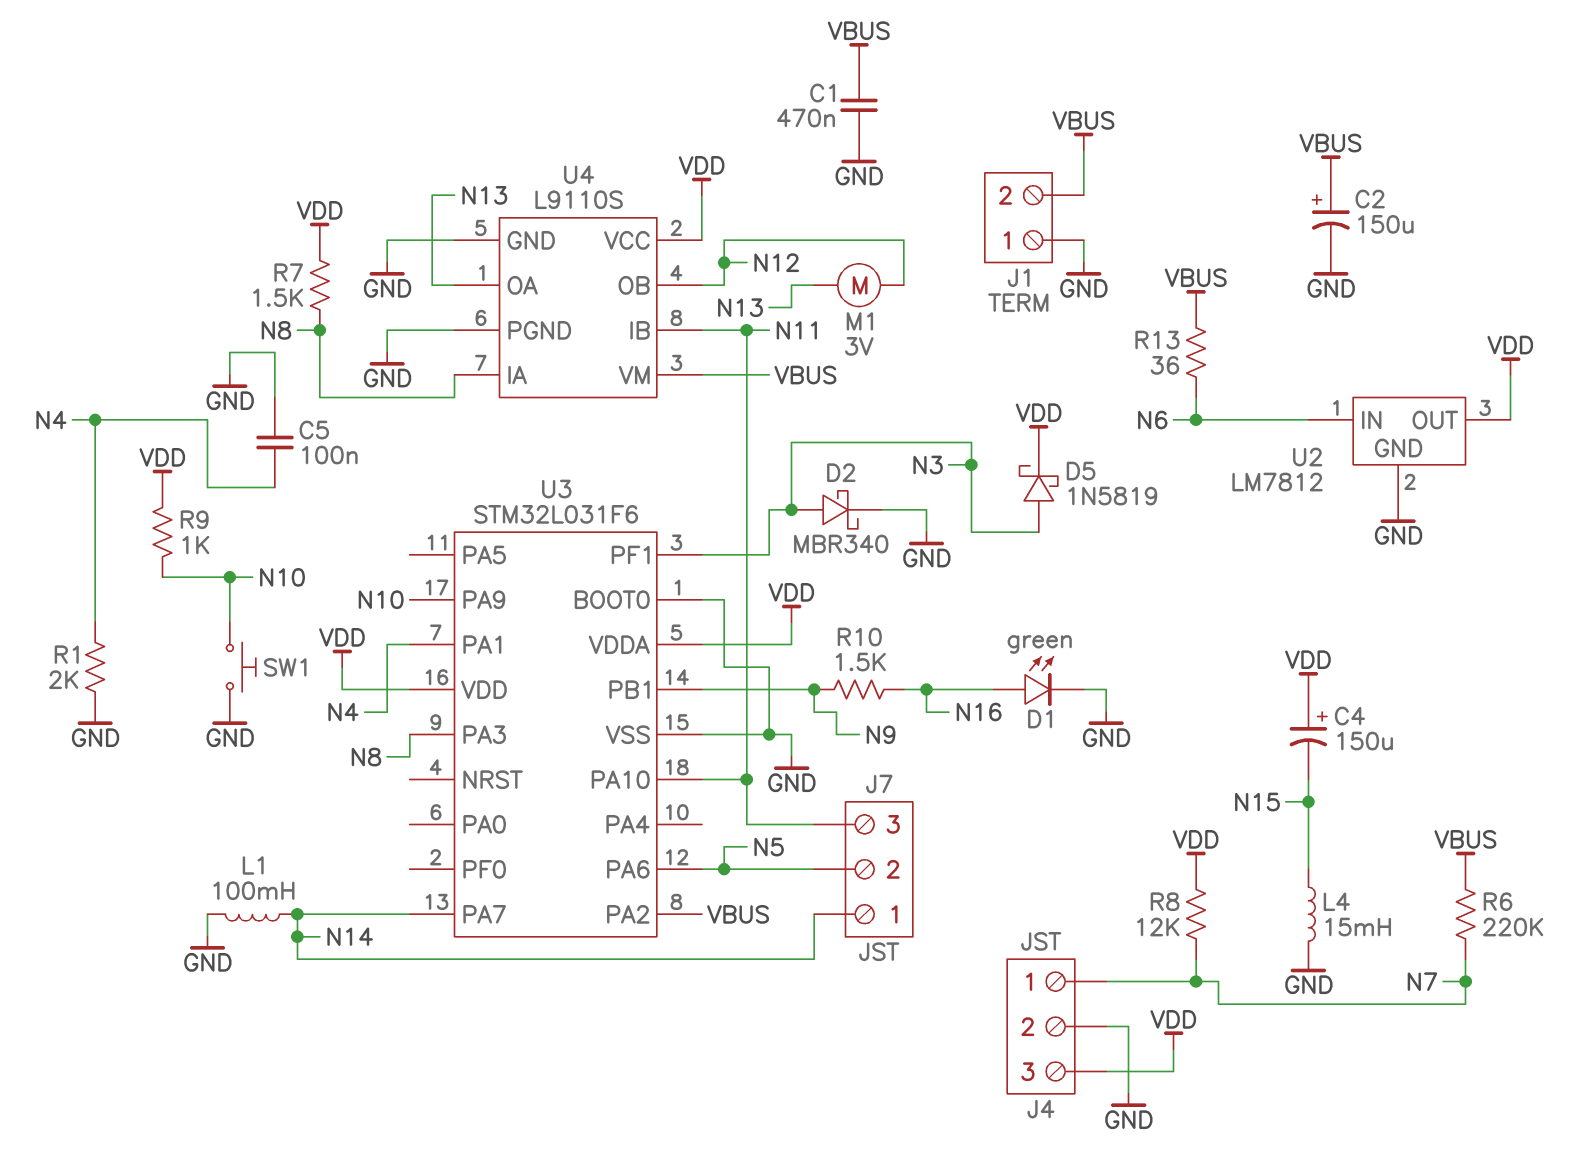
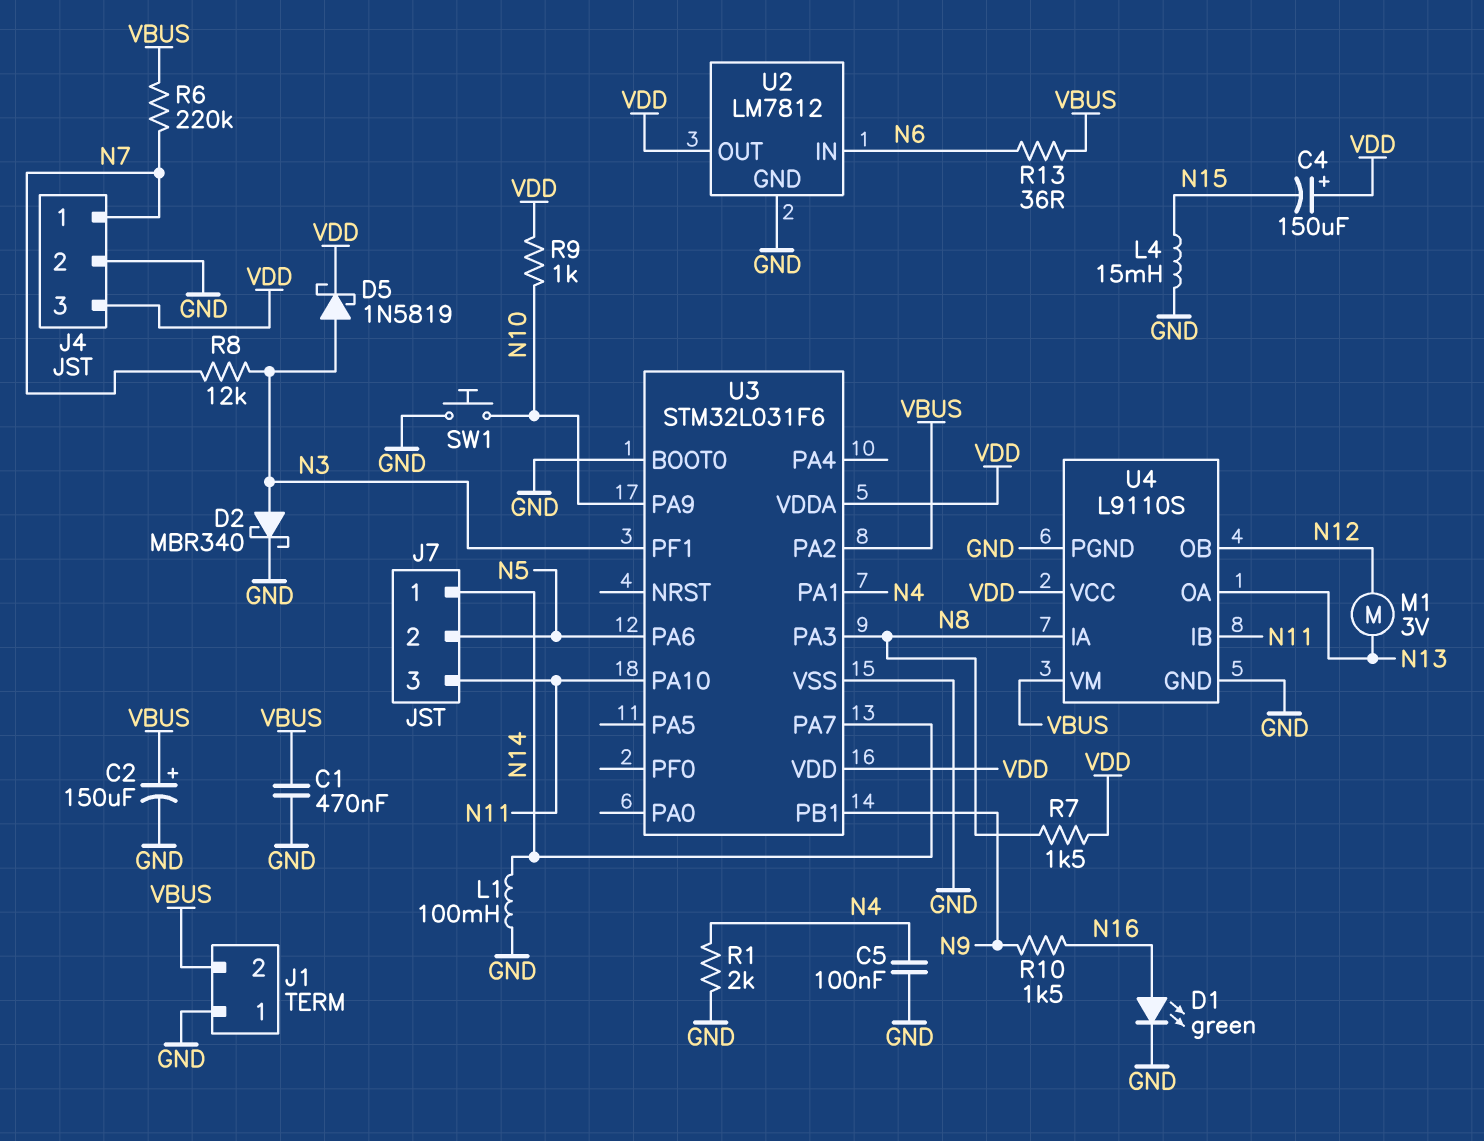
R8: 12k (N7, VDD) -> 12k (N3, N7)

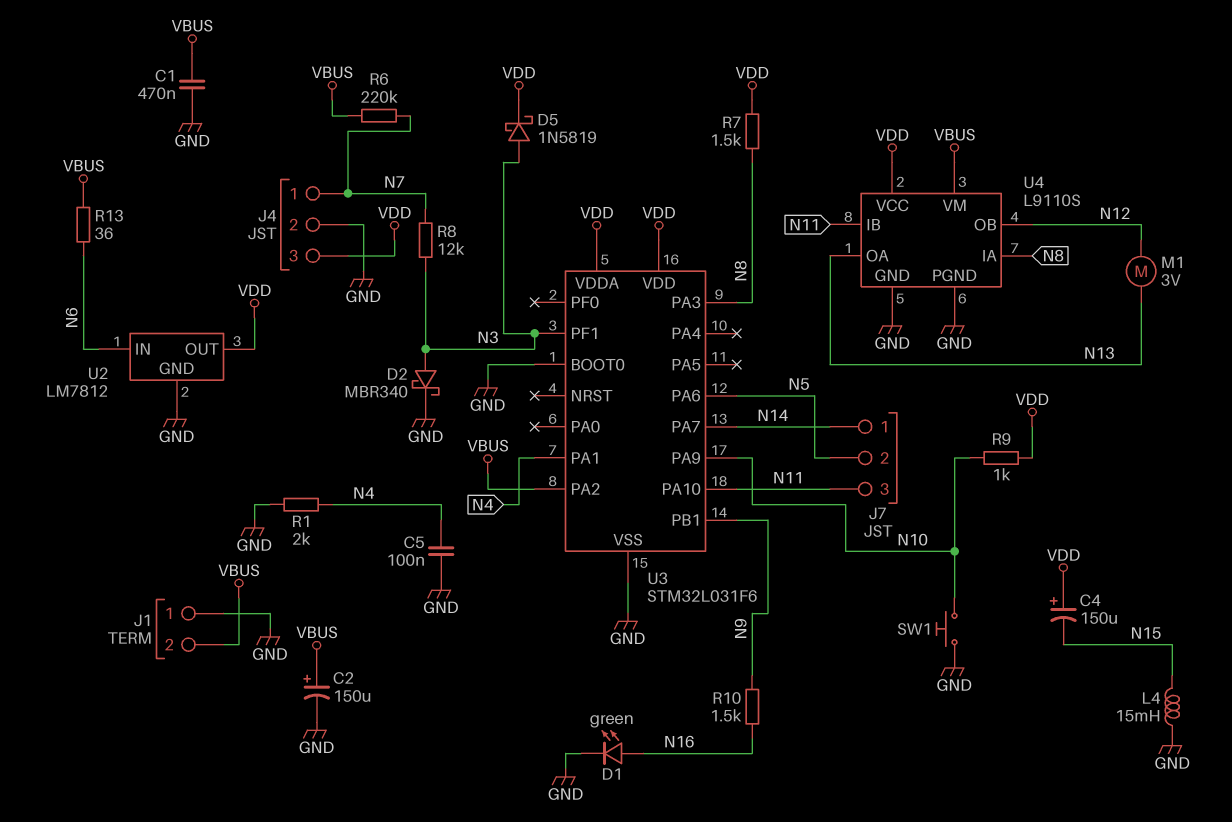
L1: 100mH (GND, N14) -> none

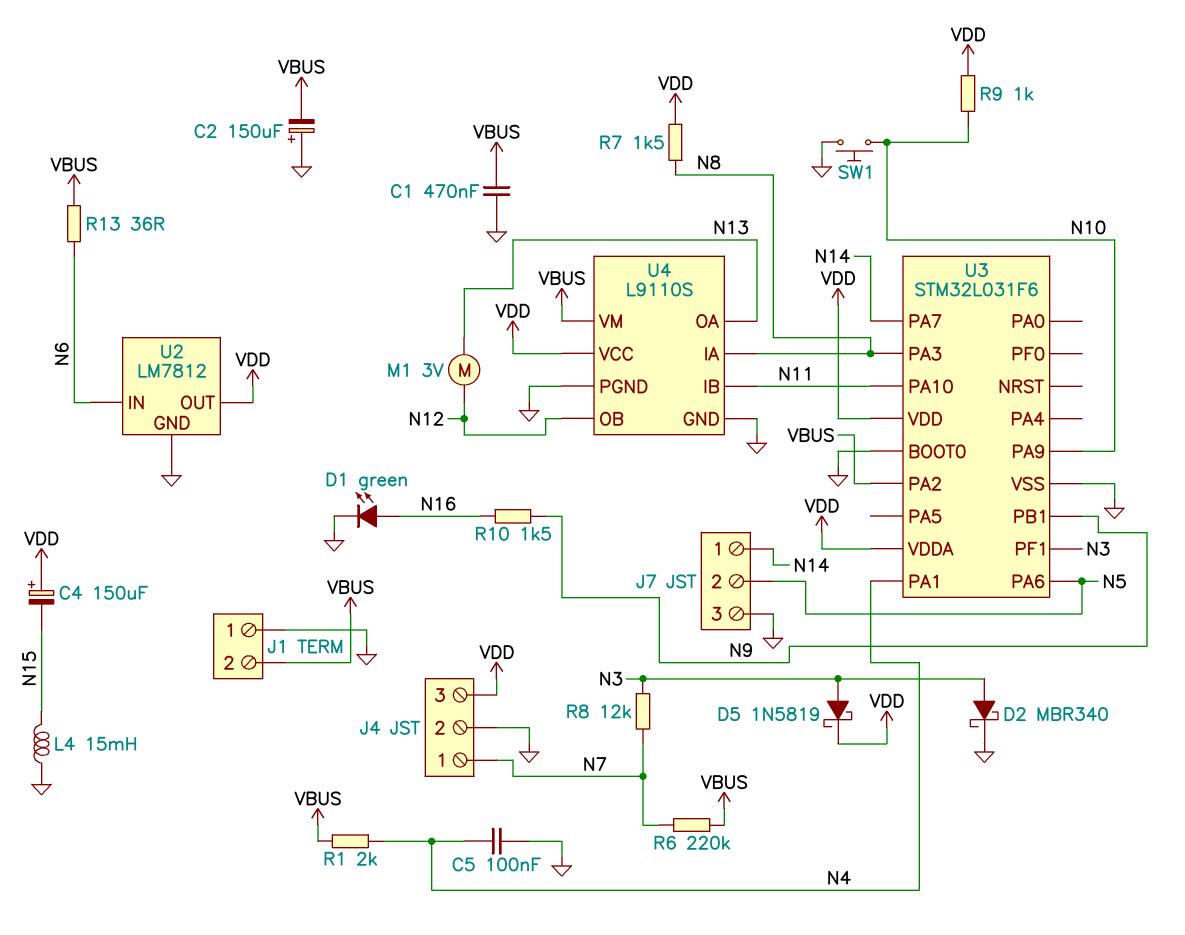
C2: 150uF (plus VBUS, minus GND) -> 150uF (plus GND, minus VBUS)
J7 pin 3: N11 -> GND
R1: 2k (GND, N4) -> 2k (N4, VBUS)

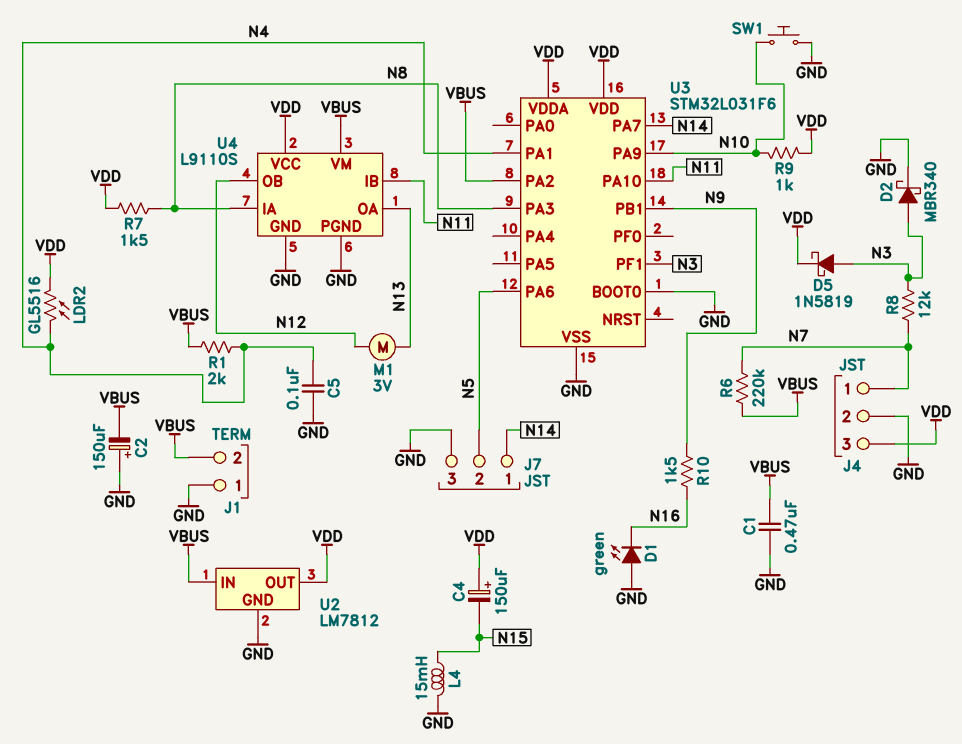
D1: LED green (A N16, K GND) -> LED green (A GND, K N16)
LDR2: none -> GL5516 (N4, VDD)
R13: 36 (N6, VBUS) -> none
U2 pin IN: N6 -> VBUS

